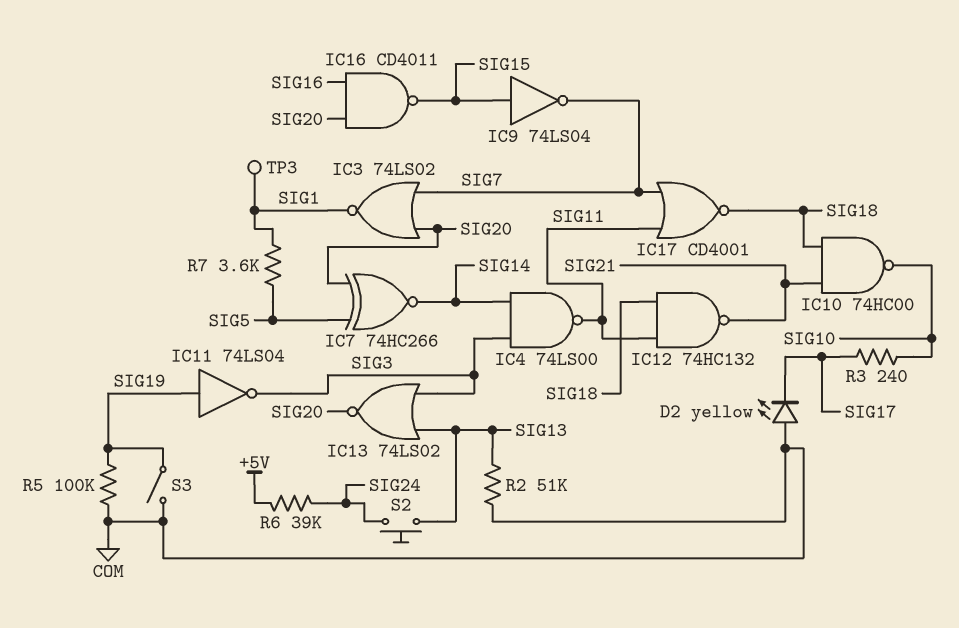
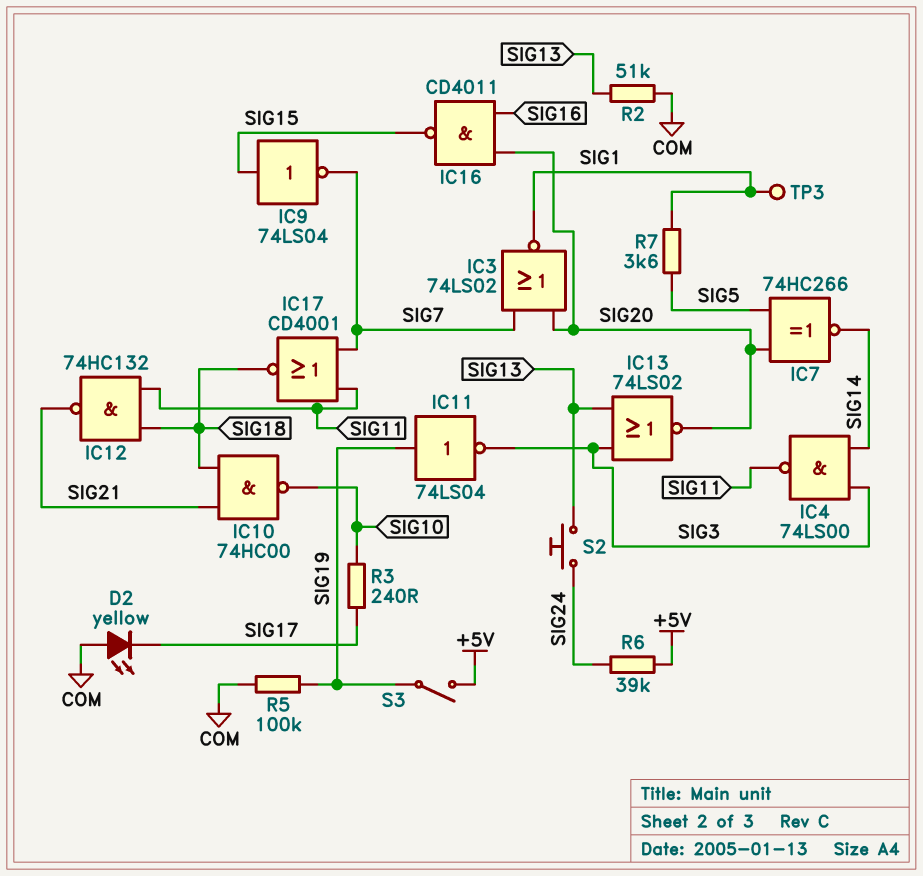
S3: switch (COM, SIG19) -> switch (+5V, SIG19)

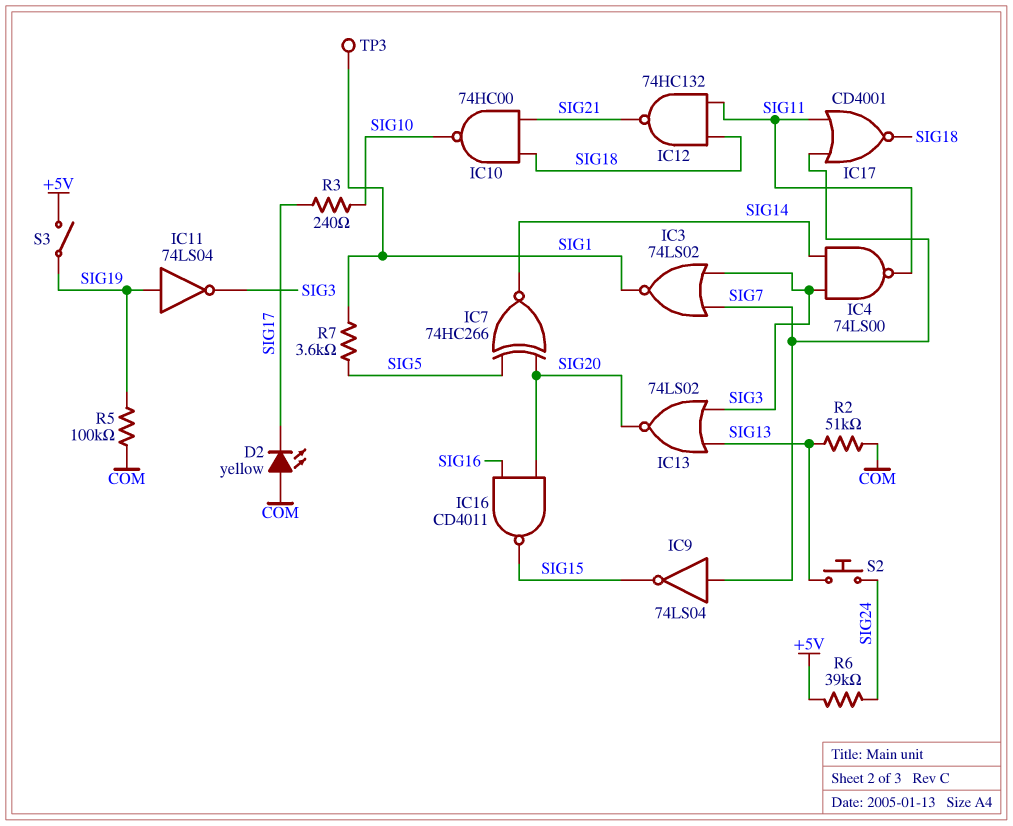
IC3: NOR 74LS02 (in SIG7, in SIG20, out SIG1) -> NOR 74LS02 (in SIG3, in SIG7, out SIG1)
IC9: NOT 74LS04 (in SIG15, out SIG7) -> NOT 74LS04 (in SIG7, out SIG15)

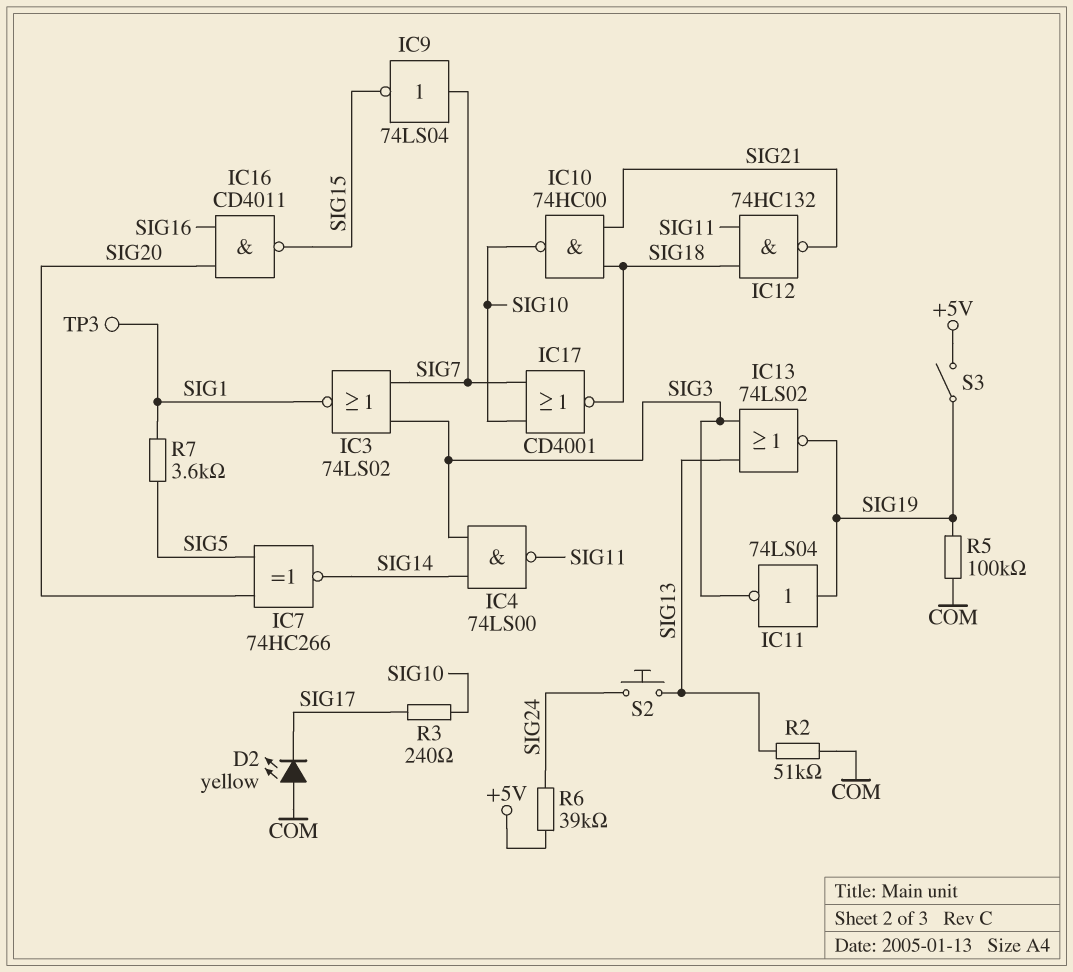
IC13: NOR 74LS02 (in SIG3, in SIG13, out SIG20) -> NOR 74LS02 (in SIG3, in SIG13, out SIG19)
IC17: NOR CD4001 (in SIG7, in SIG11, out SIG18) -> NOR CD4001 (in SIG7, in SIG10, out SIG18)

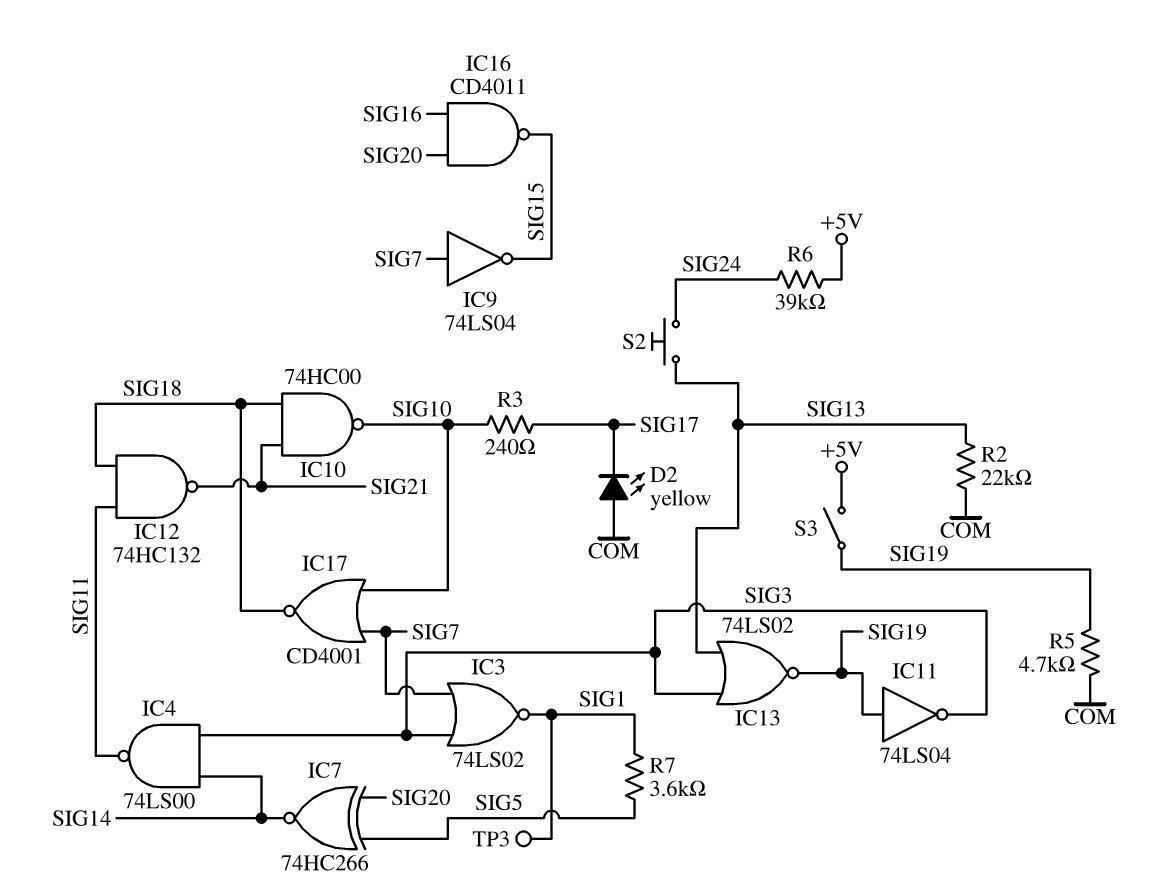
R2: 51k (COM, SIG13) -> 22k (COM, SIG13)
R5: 100k (COM, SIG19) -> 4.7k (COM, SIG19)

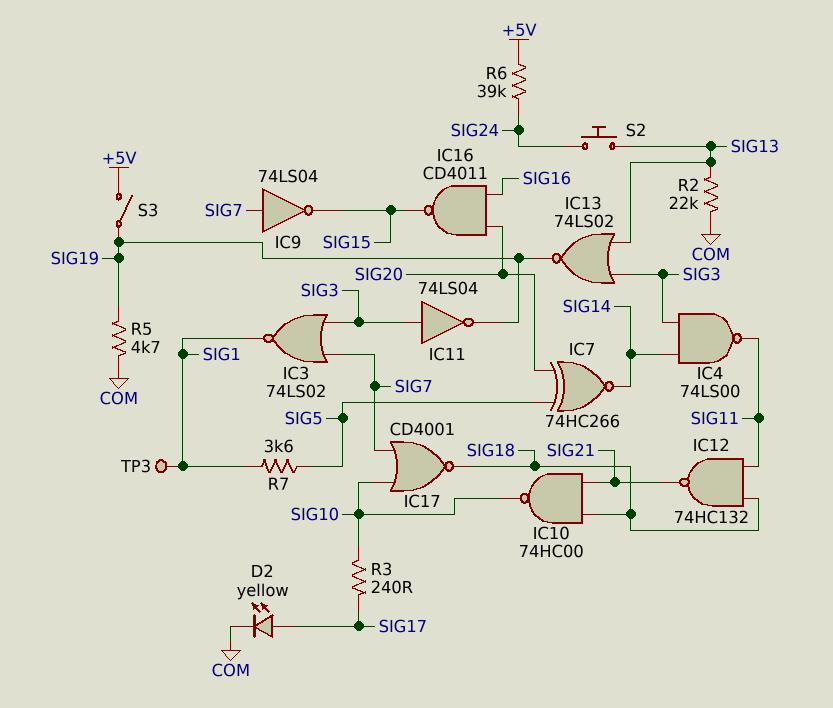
D2: LED yellow (A COM, K SIG17) -> LED yellow (A SIG17, K COM)
IC11: NOT 74LS04 (in SIG19, out SIG3) -> NOT 74LS04 (in SIG3, out SIG19)

